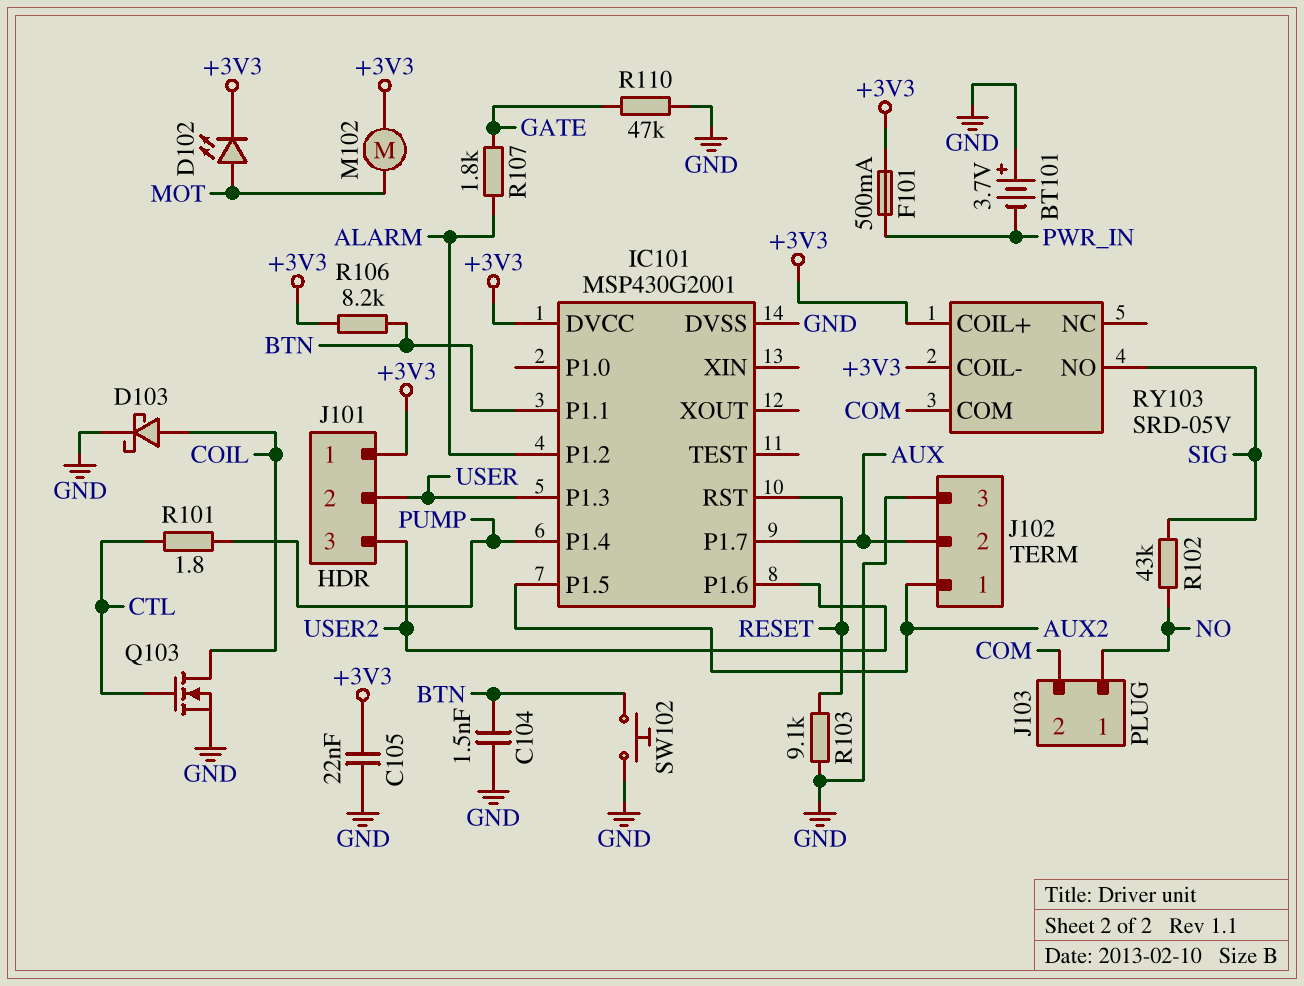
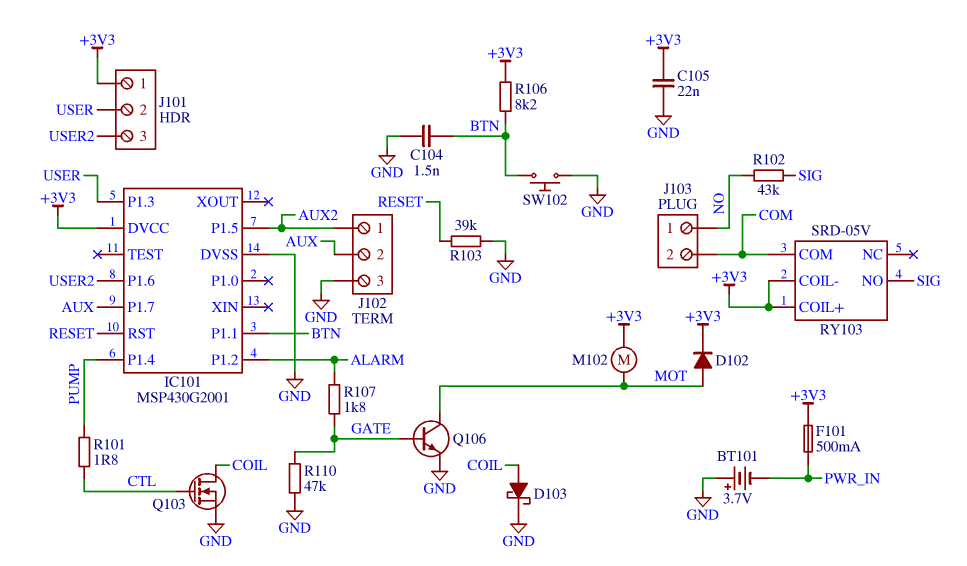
D102: LED (A MOT, K +3V3) -> diode (A MOT, K +3V3)
Q106: none -> NPN (B GATE, C MOT, E GND)
R103: 9.1k (GND, RESET) -> 39k (GND, RESET)

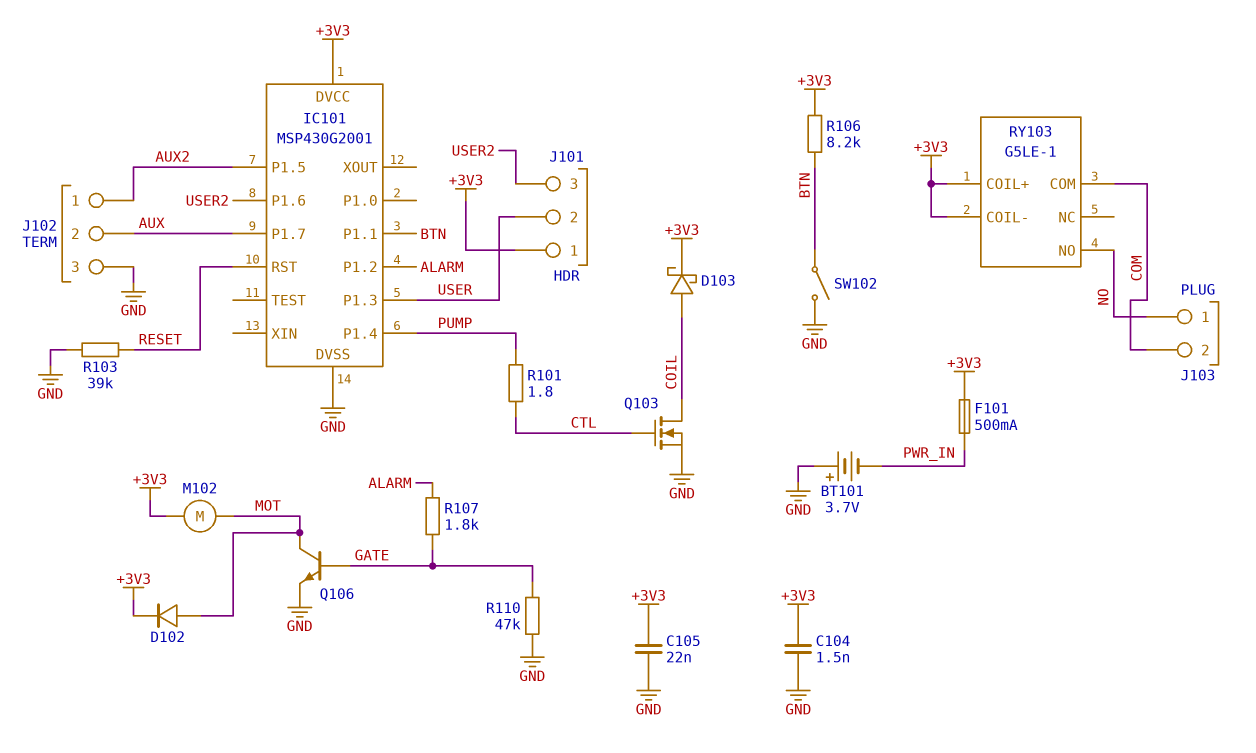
C104: 1.5nF (BTN, GND) -> 1.5nF (+3V3, GND)
D103: schottky (A COIL, K GND) -> schottky (A COIL, K +3V3)
R102: 43k (NO, SIG) -> none
RY103: SRD-05V -> G5LE-1
RY103 pin NO: SIG -> NO
SW102: button (BTN, GND) -> switch (BTN, GND)

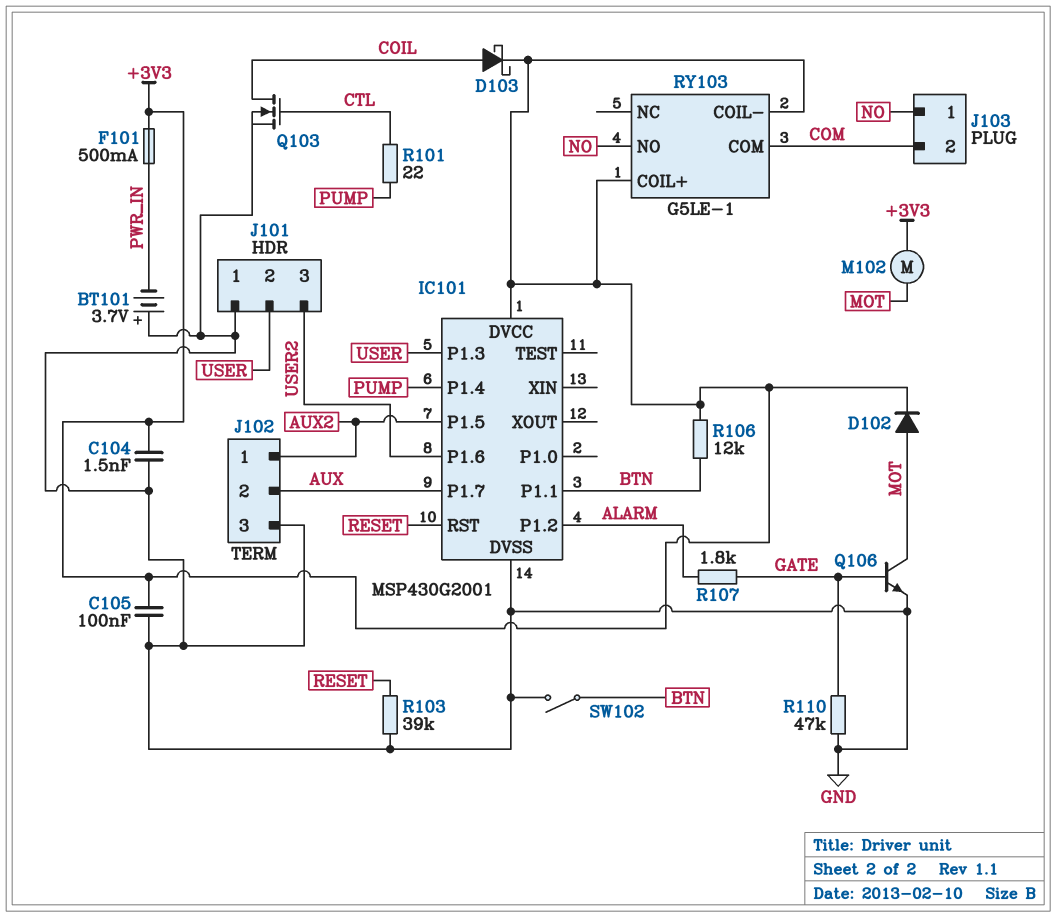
C105: 22nF (+3V3, GND) -> 100nF (+3V3, GND)
J101 pin 1: +3V3 -> GND
R101: 1.8 (CTL, PUMP) -> 22 (CTL, PUMP)
R106: 8.2k (+3V3, BTN) -> 12k (+3V3, BTN)

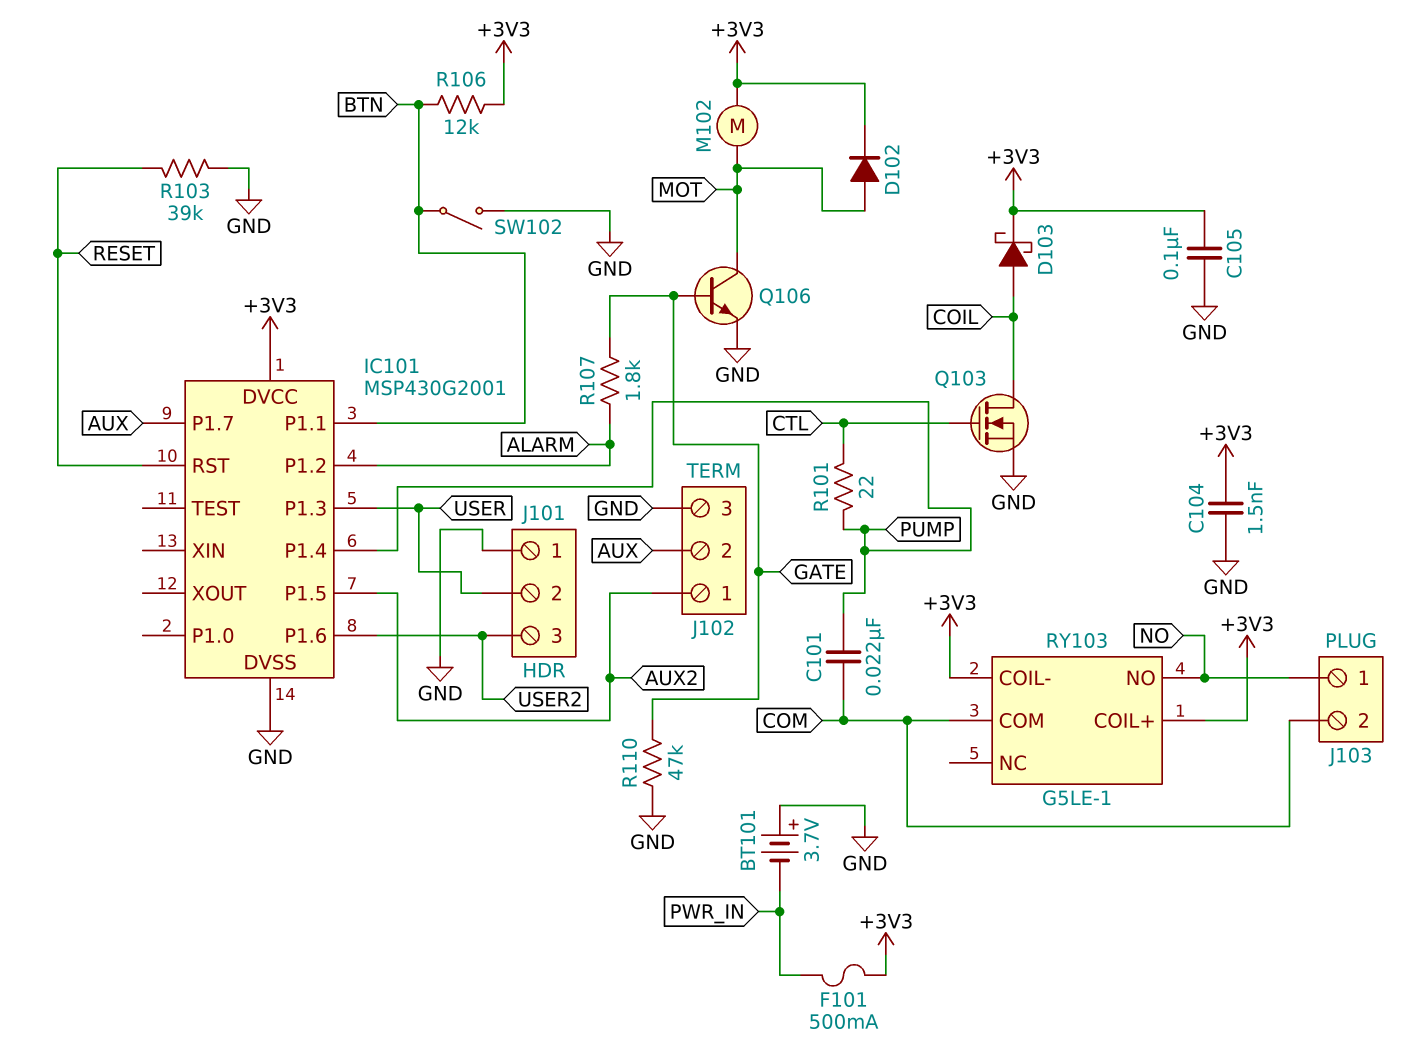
C101: none -> 22nF (COM, PUMP)

